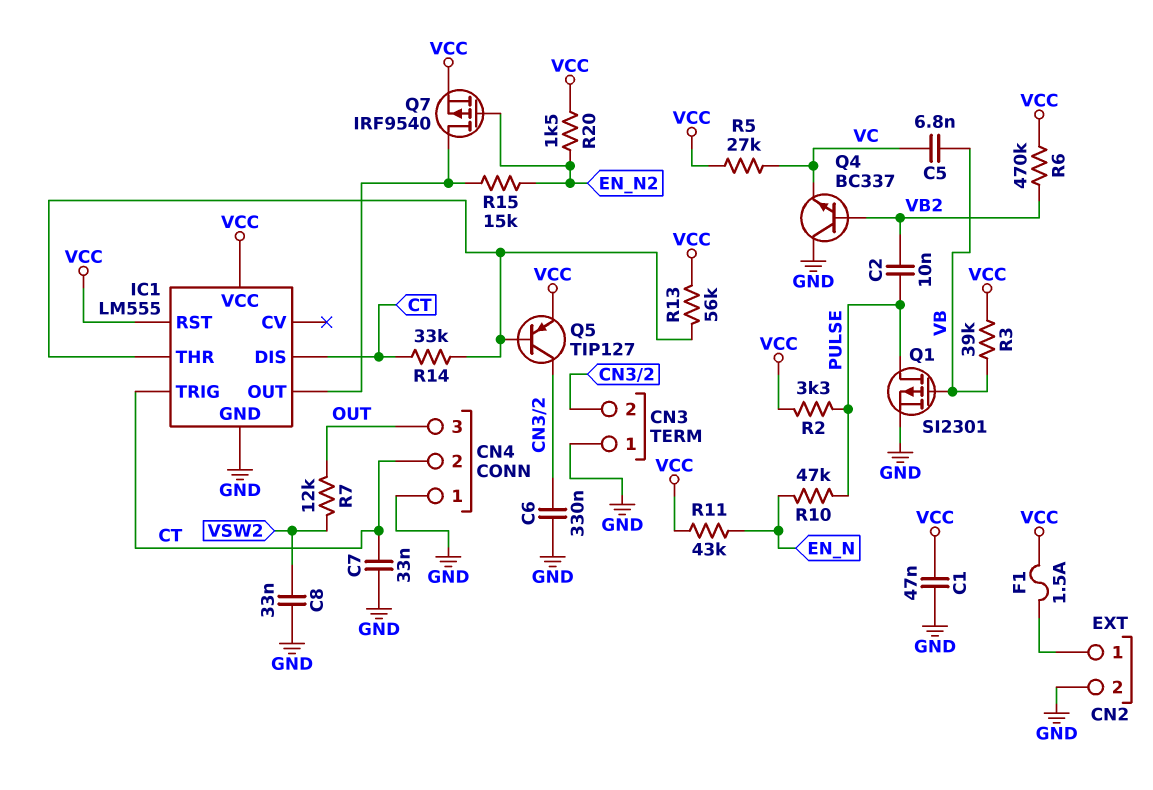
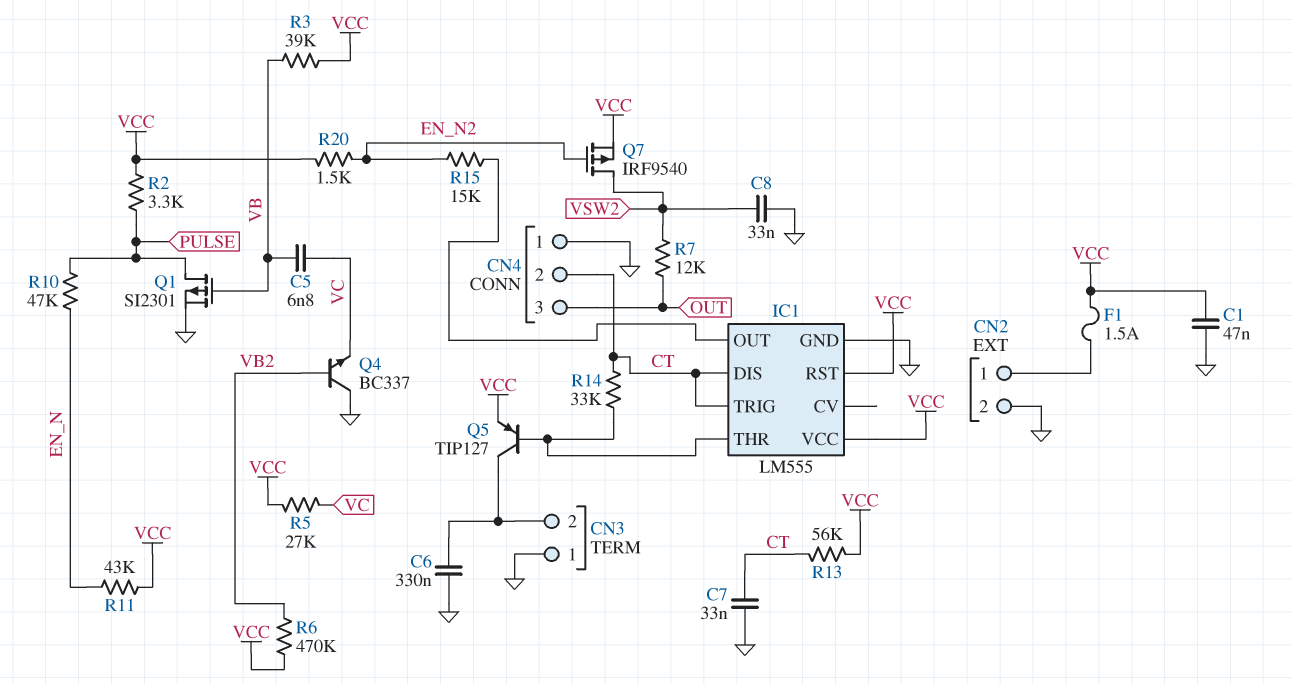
C2: 10nF (PULSE, VB2) -> none
Q7: PMOS IRF9540 (G EN_N2, D IC1/OUT, S VCC) -> PMOS IRF9540 (G EN_N2, D VSW2, S VCC)
R13: 56k (IC1/THR, VCC) -> 56k (CT, VCC)

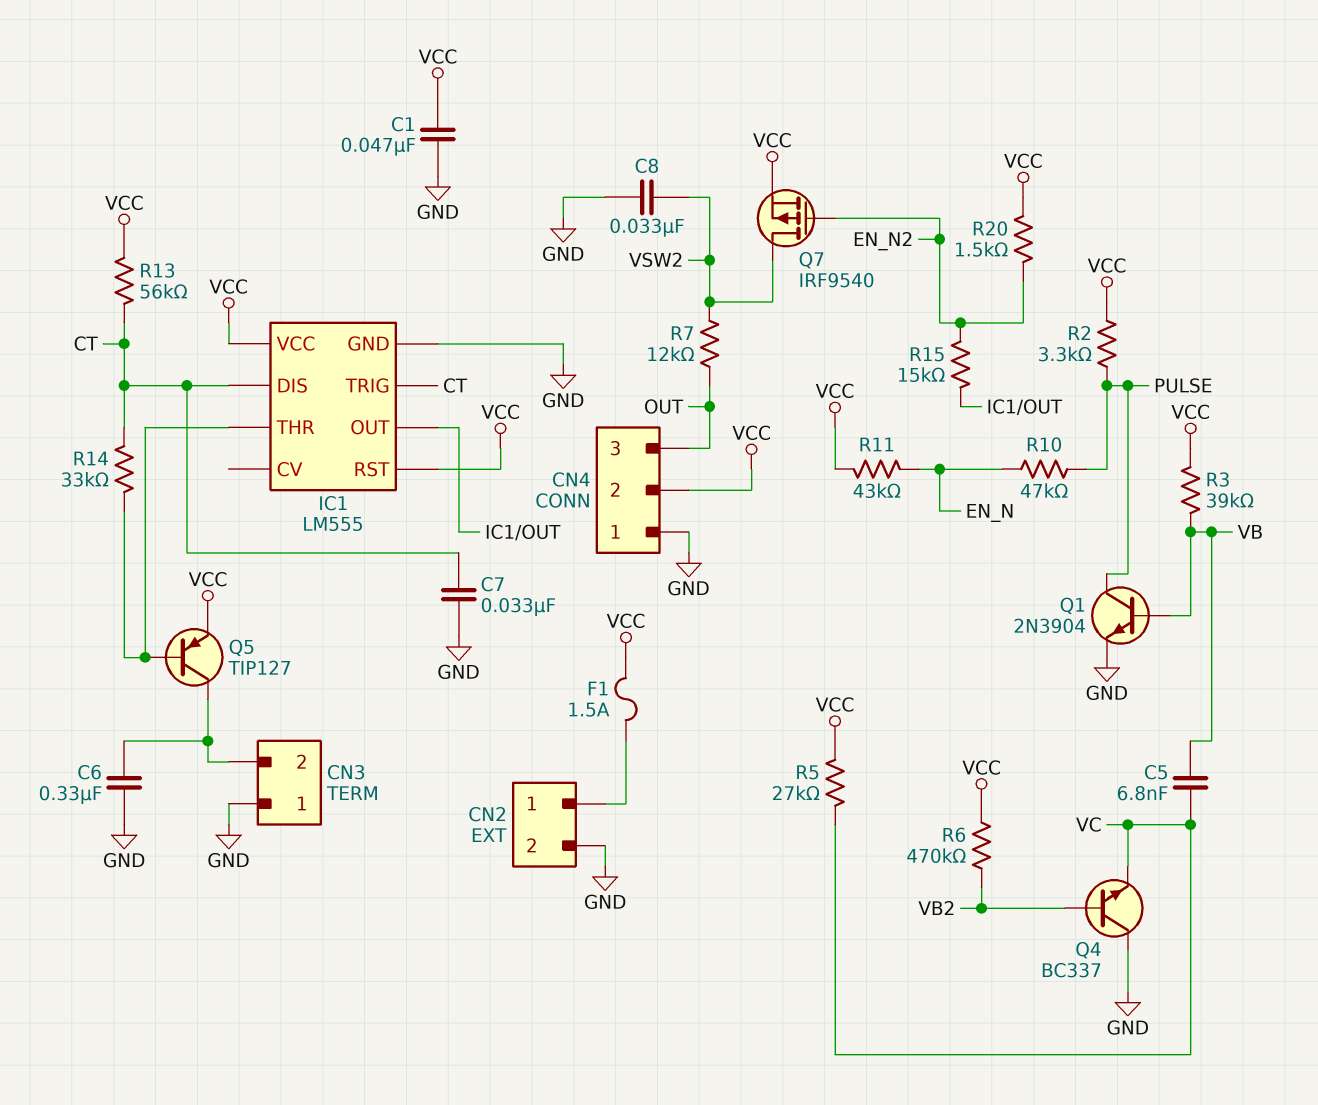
CN4 pin 2: CT -> VCC
Q1: PMOS SI2301 (G VB, D PULSE, S GND) -> NPN 2N3904 (B VB, C PULSE, E GND)

